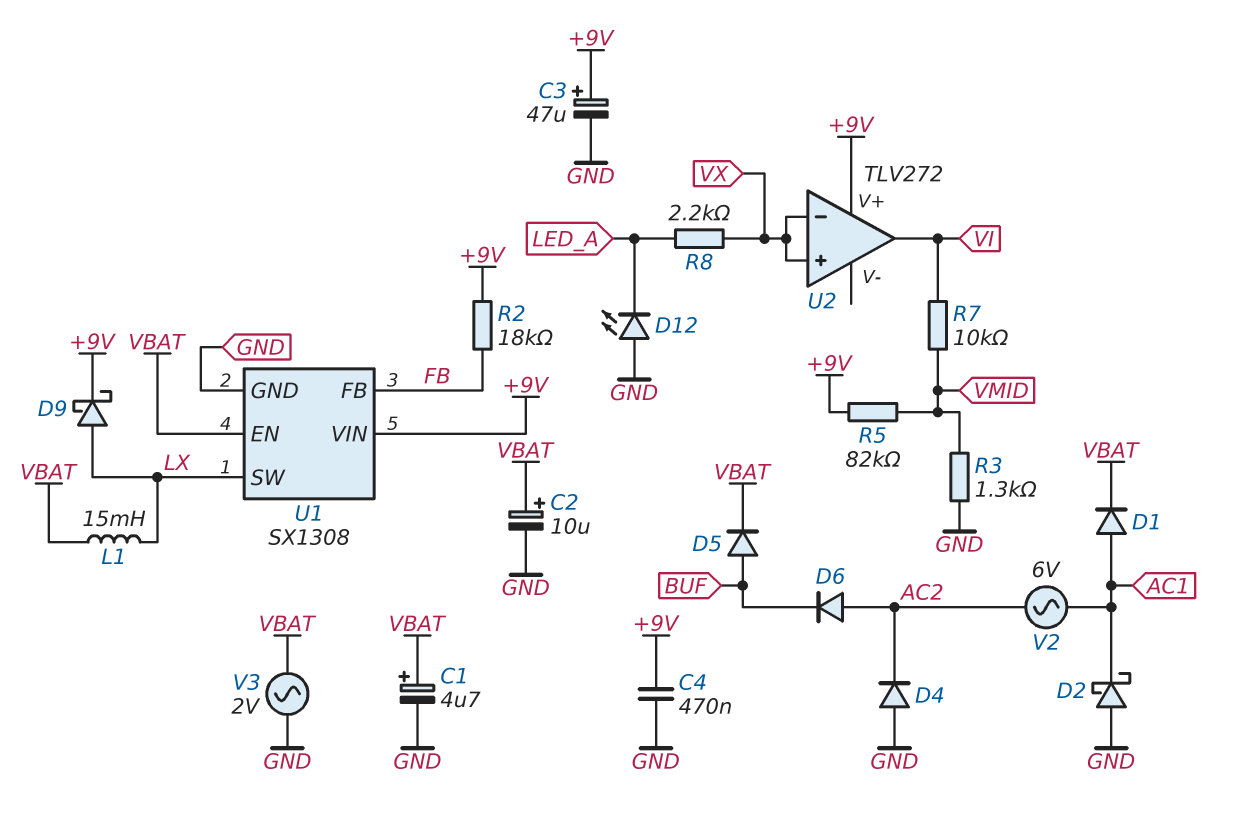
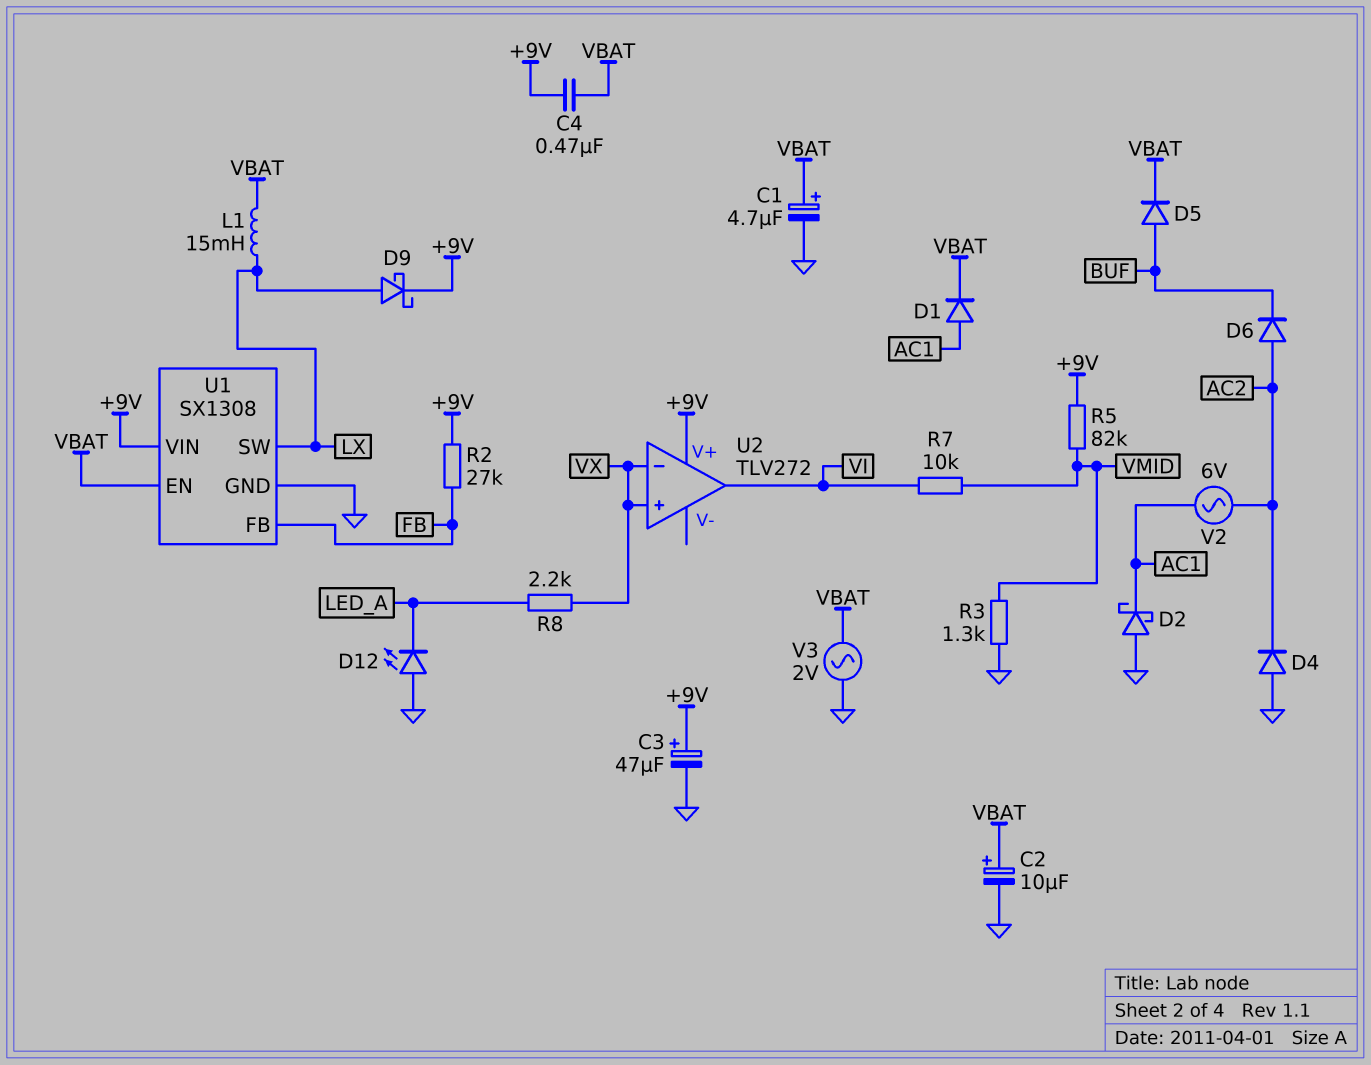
C4: 470nF (+9V, GND) -> 470nF (+9V, VBAT)
R2: 18k (+9V, FB) -> 27k (+9V, FB)

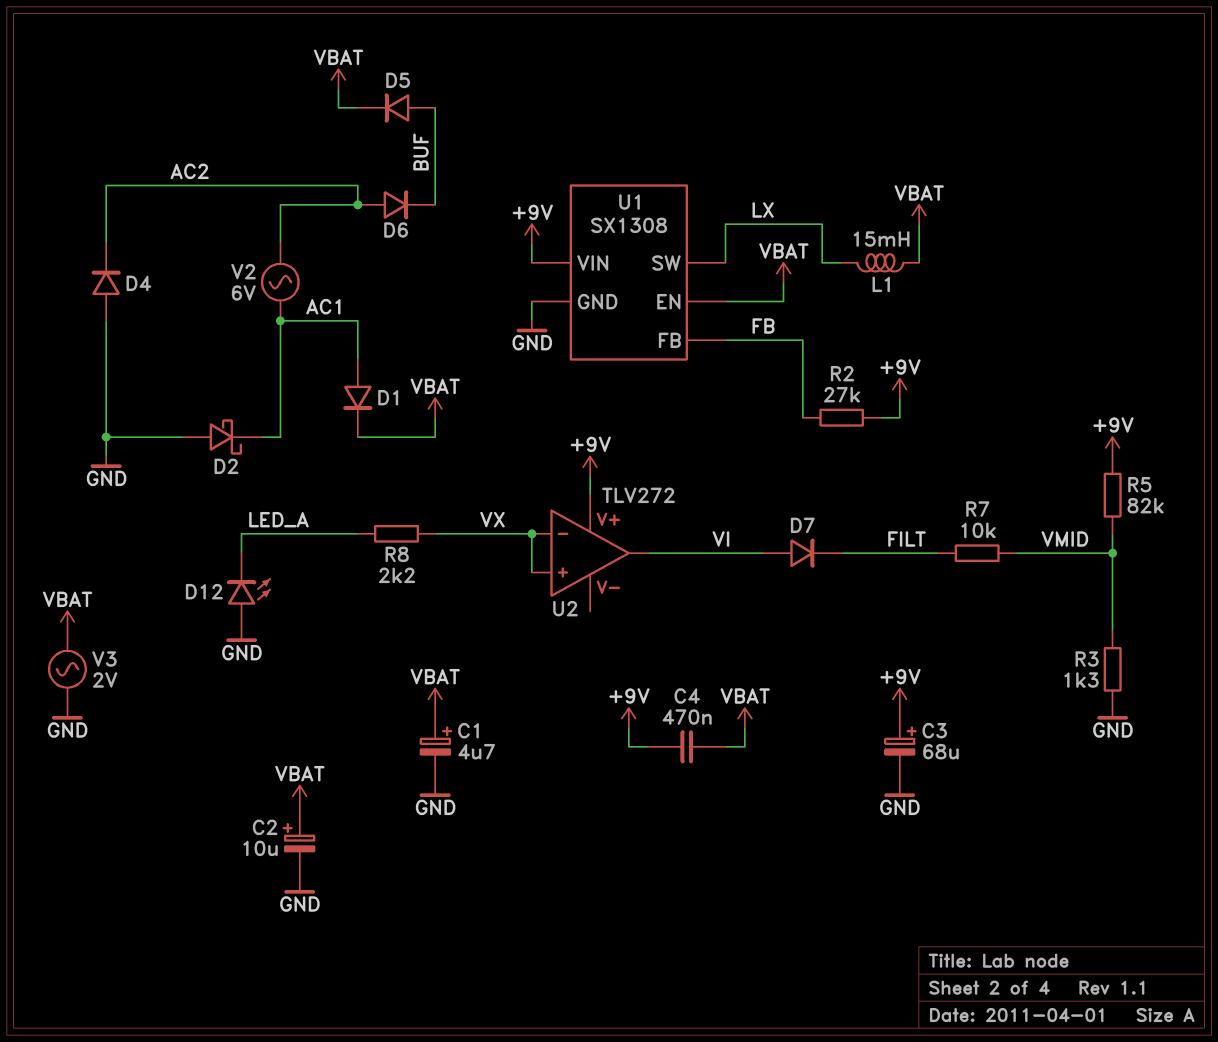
C3: 47uF (plus +9V, minus GND) -> 68uF (plus +9V, minus GND)
D7: none -> diode (A VI, K FILT)
D9: schottky (A LX, K +9V) -> none
R7: 10k (VI, VMID) -> 10k (FILT, VMID)

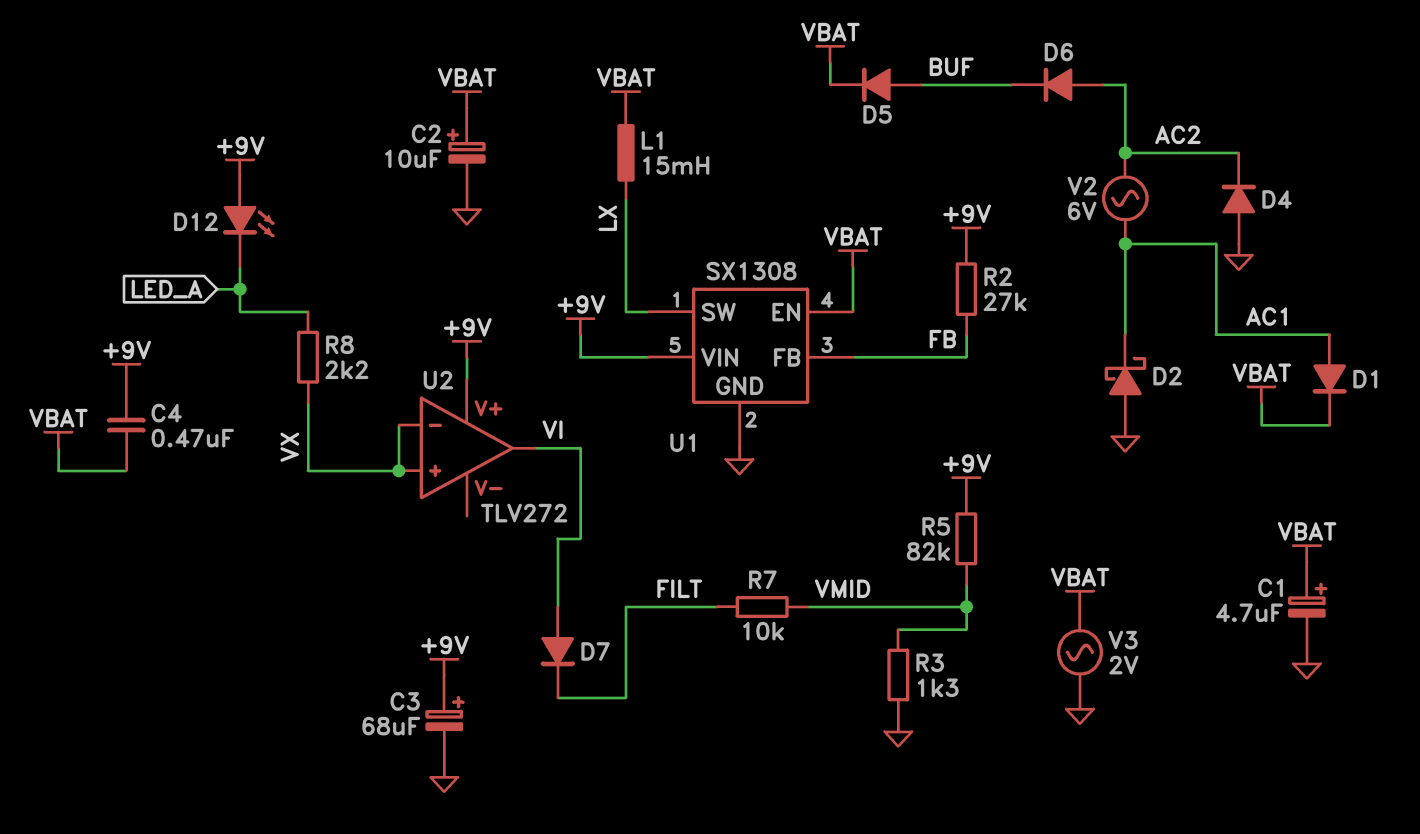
D12: LED (A GND, K LED_A) -> LED (A +9V, K LED_A)

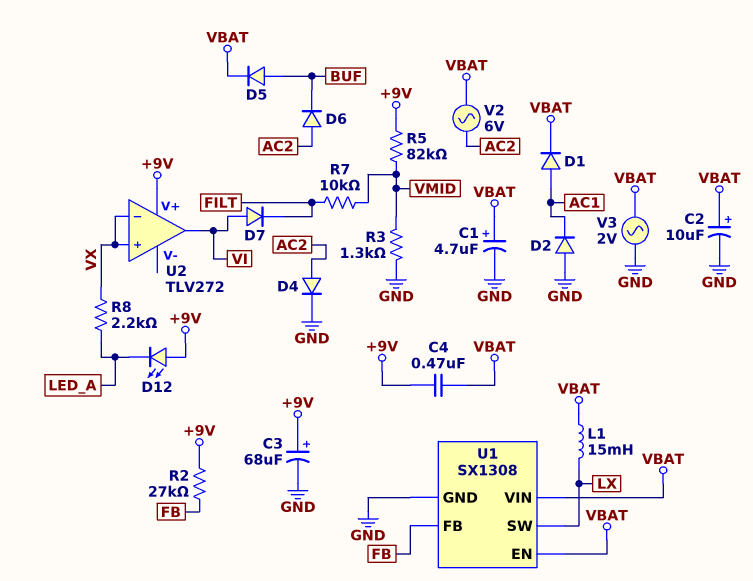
D2: schottky (A GND, K AC1) -> diode (A GND, K AC1)
D4: diode (A GND, K AC2) -> diode (A AC2, K GND)
U1 pin VIN: +9V -> VBAT
V2: AC 6V (AC1, AC2) -> AC 6V (AC2, VBAT)

